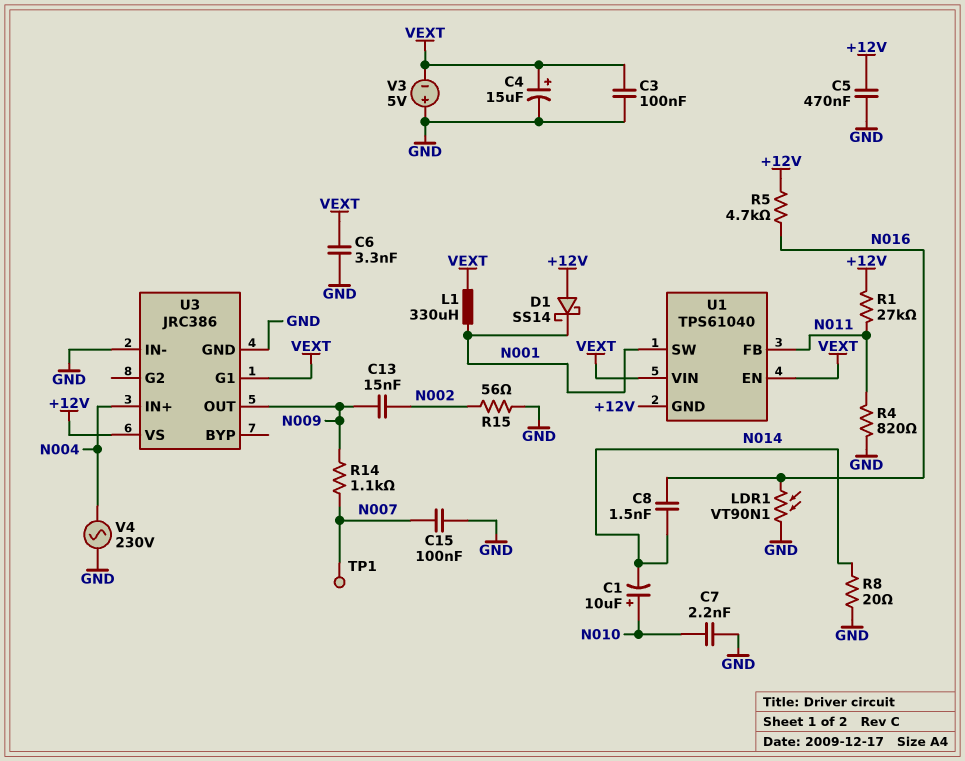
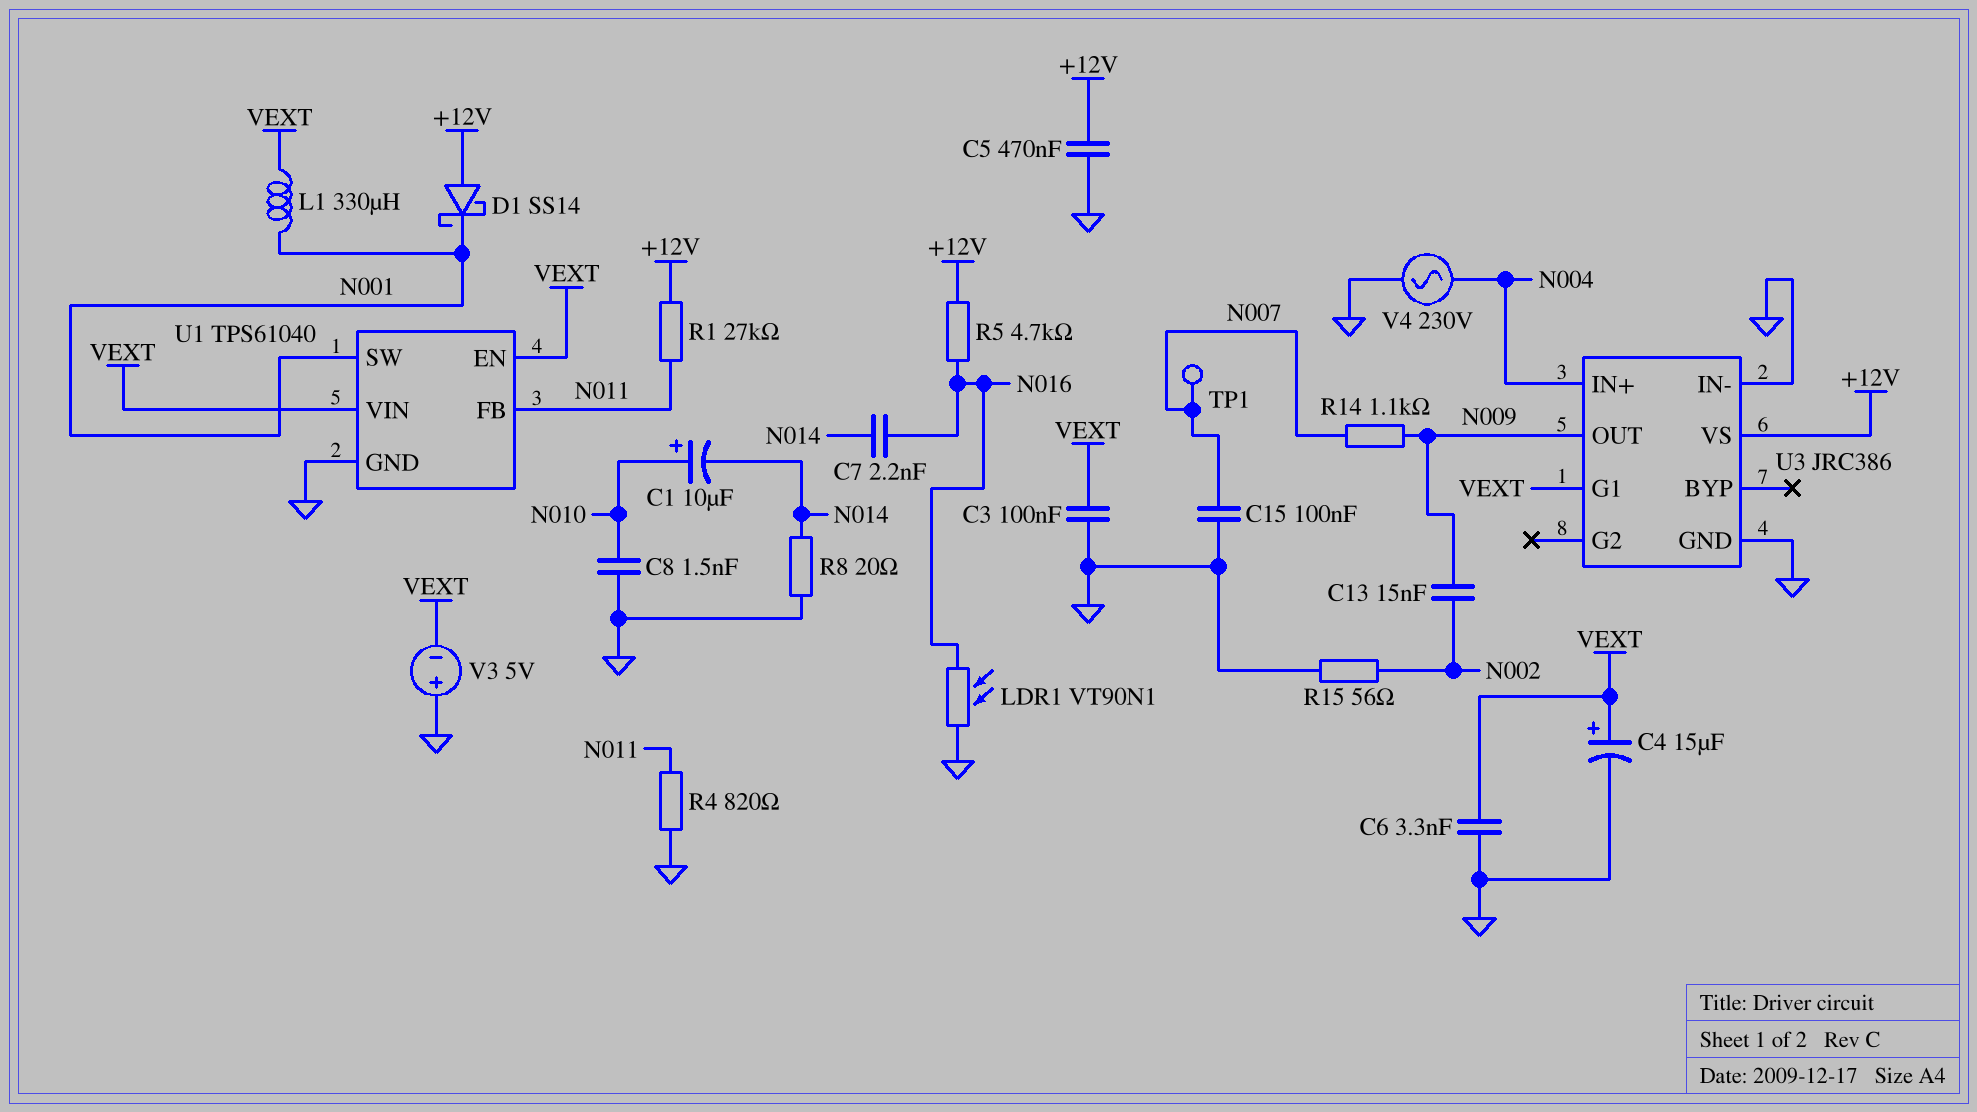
C7: 2.2nF (GND, N010) -> 2.2nF (N014, N016)
C8: 1.5nF (N014, N016) -> 1.5nF (GND, N010)
U1 pin GND: +12V -> GND

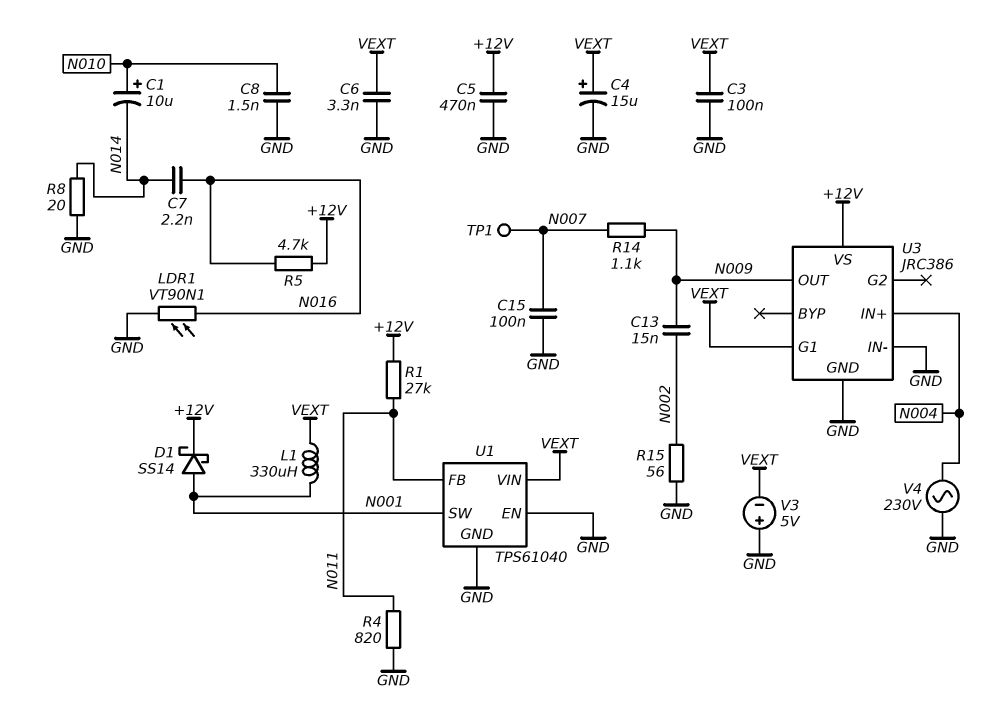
D1: schottky SS14 (A +12V, K N001) -> schottky SS14 (A N001, K +12V)
U1 pin EN: VEXT -> GND

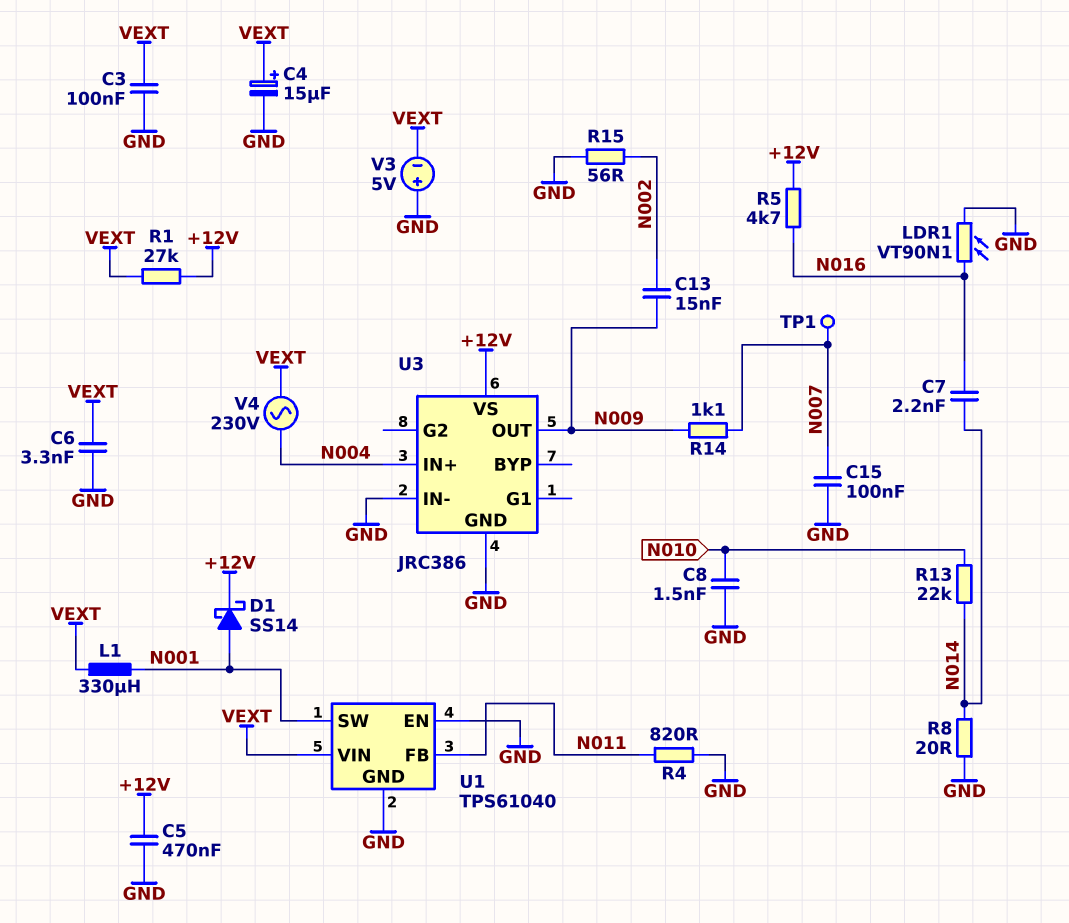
C1: 10uF (plus N010, minus N014) -> none
R1: 27k (+12V, N011) -> 27k (+12V, VEXT)
R13: none -> 22k (N010, N014)
U3 pin G1: VEXT -> none
V4: AC 230V (GND, N004) -> AC 230V (N004, VEXT)

